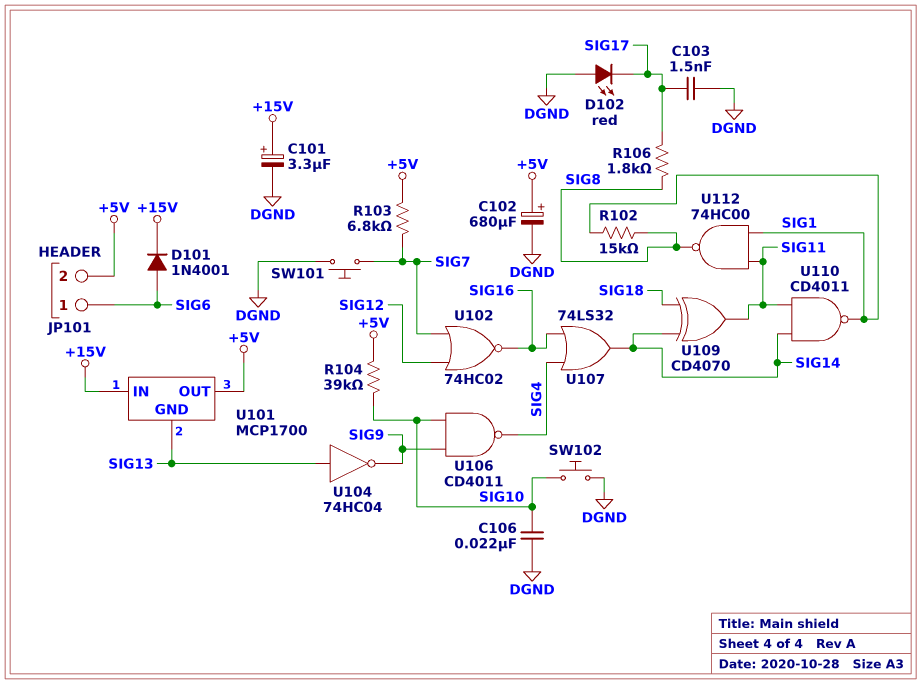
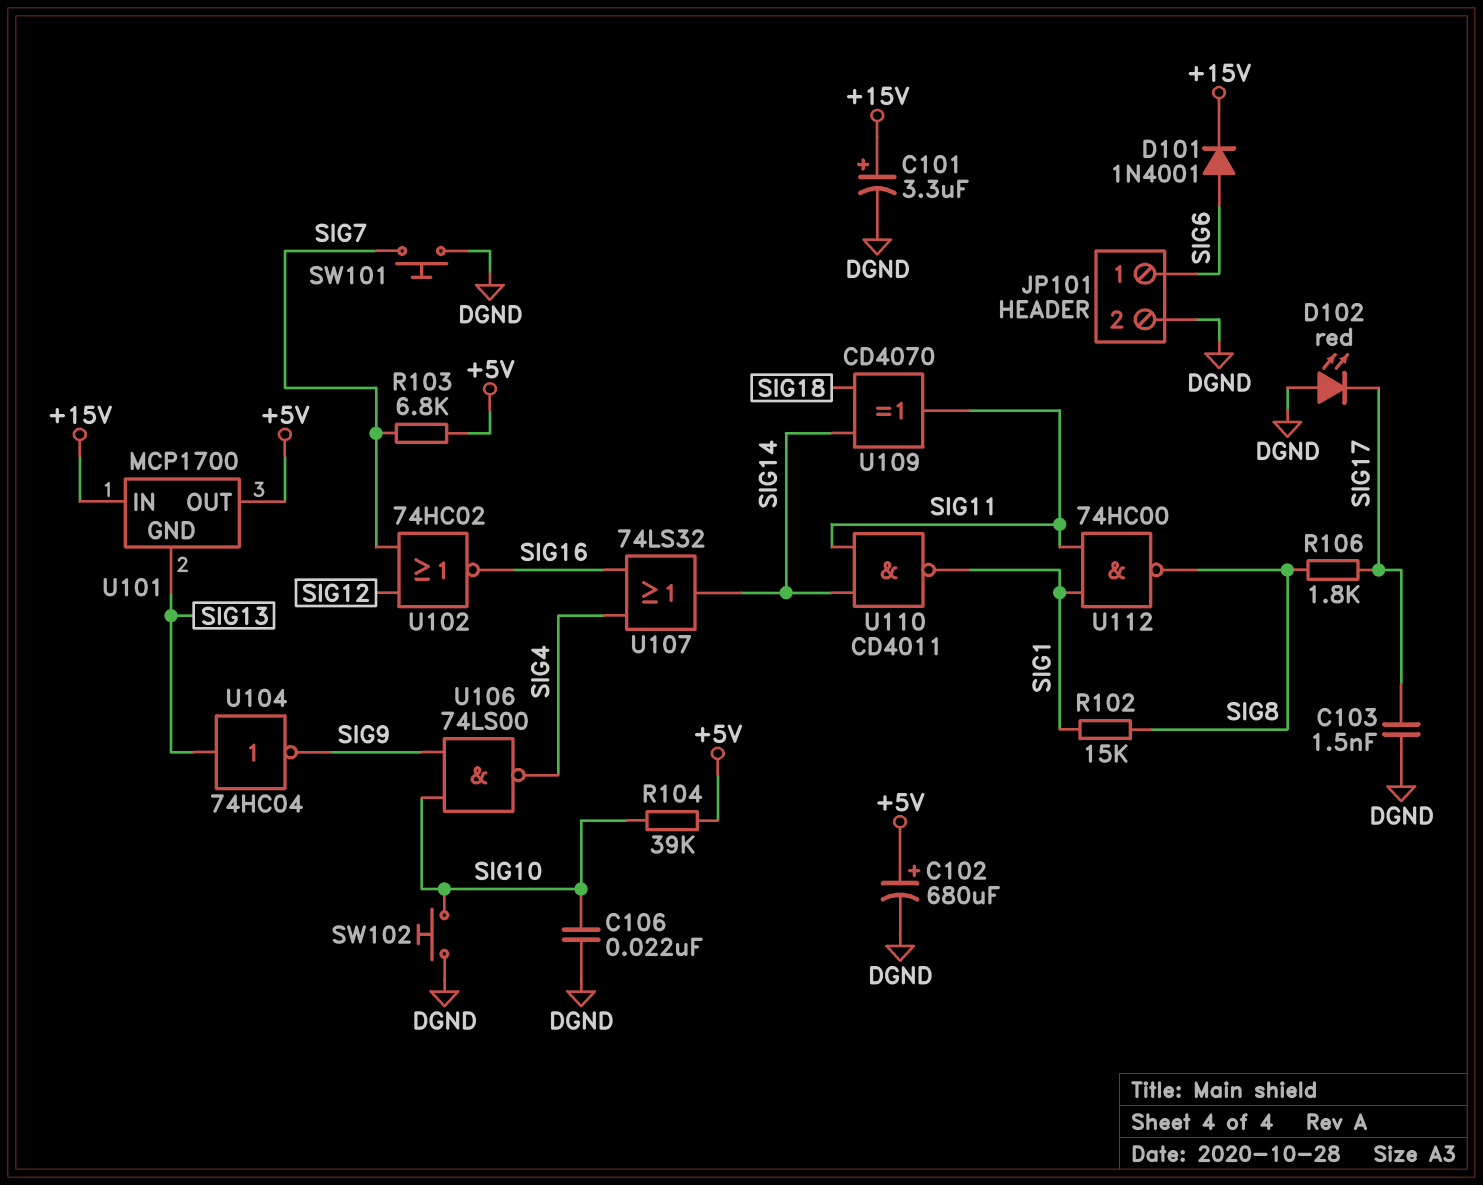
JP101 pin 2: +5V -> DGND
U106: NAND CD4011 (in SIG9, in SIG10, out SIG4) -> NAND 74LS00 (in SIG9, in SIG10, out SIG4)

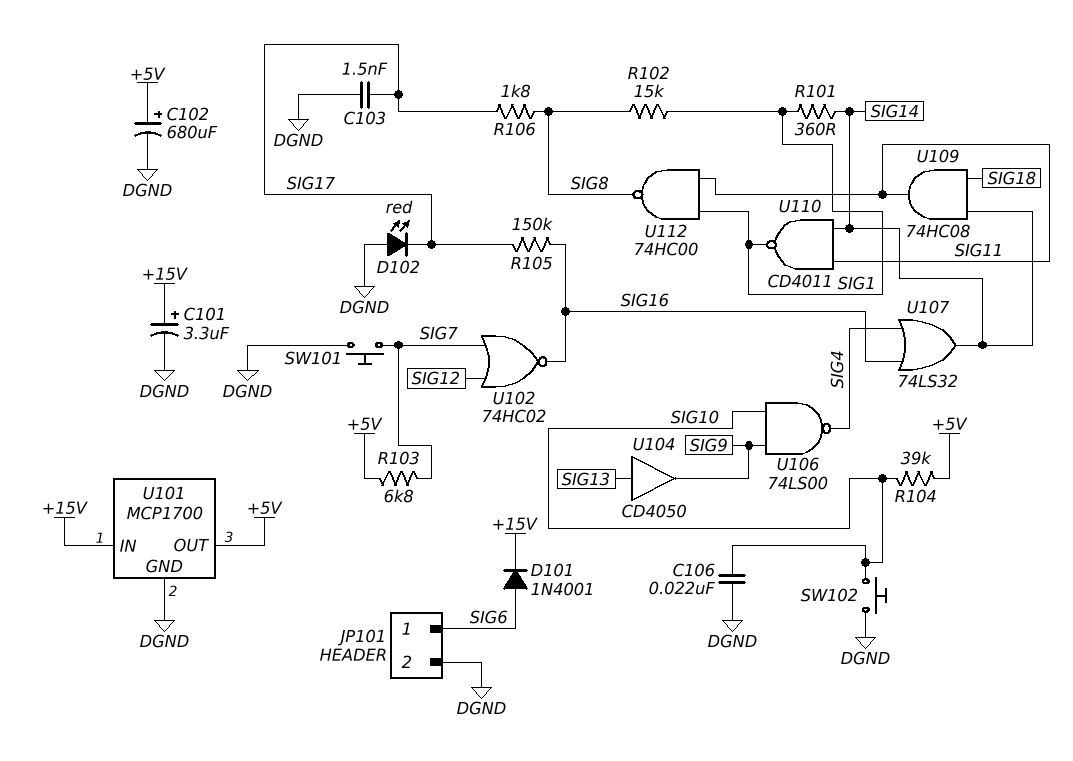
R101: none -> 360 (SIG1, SIG14)
R105: none -> 150k (SIG16, SIG17)
U101 pin GND: SIG13 -> DGND
U104: NOT 74HC04 (in SIG13, out SIG9) -> buffer CD4050 (in SIG13, out SIG9)
U109: XOR CD4070 (in SIG14, in SIG18, out SIG11) -> AND 74HC08 (in SIG14, in SIG18, out SIG11)

